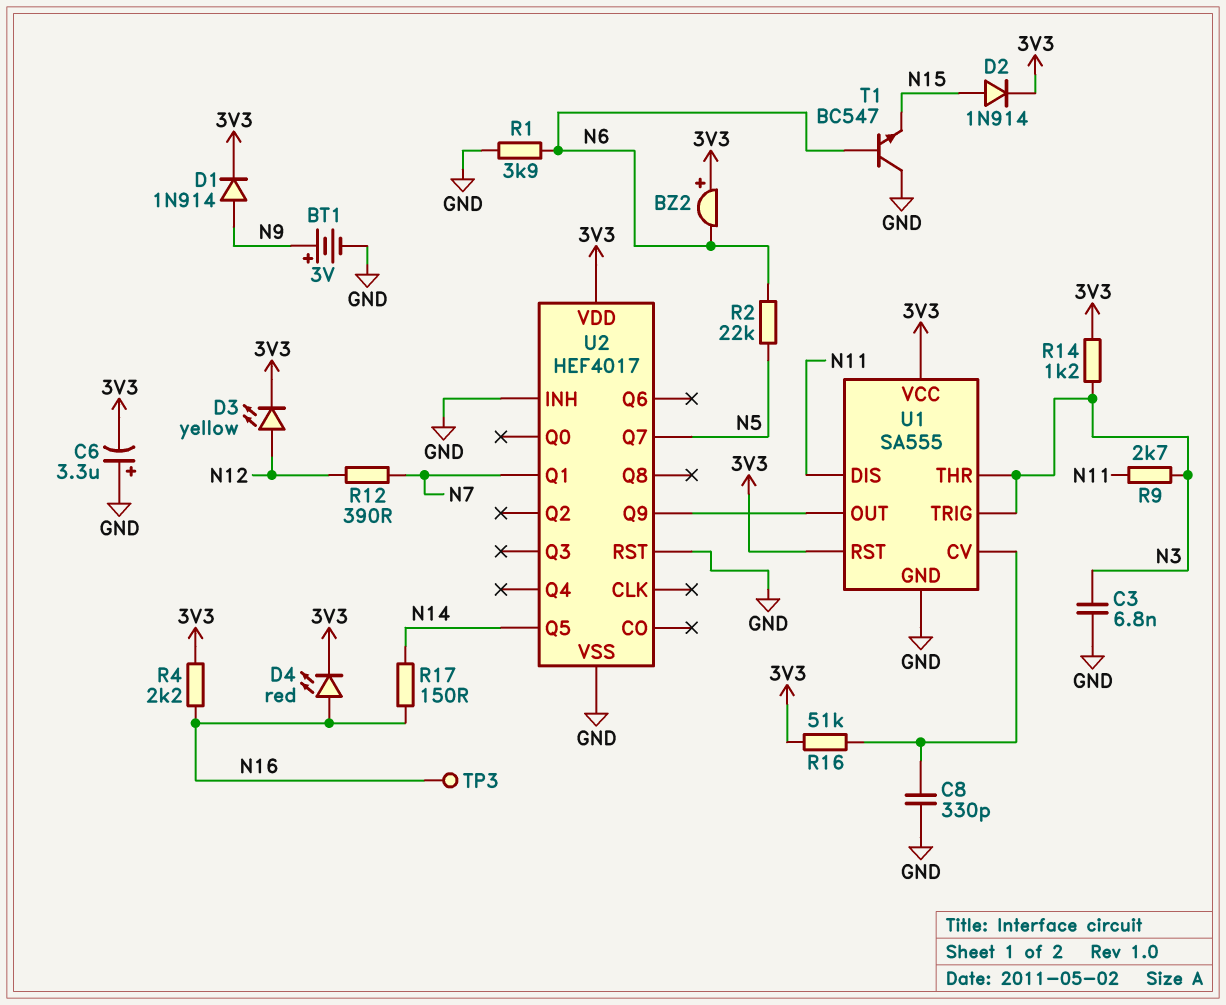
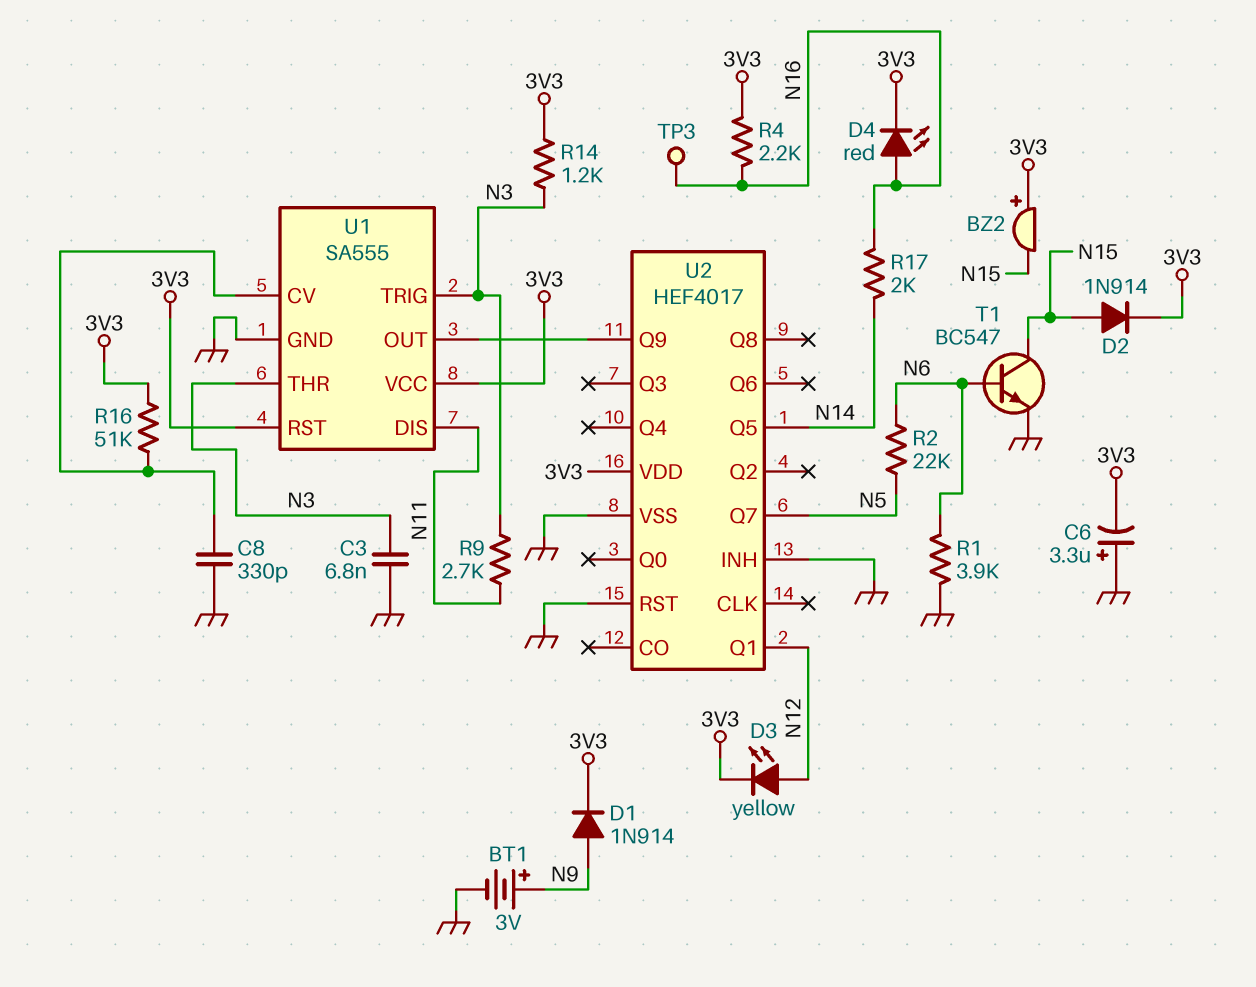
BZ2: buzzer (plus 3V3, minus N6) -> buzzer (plus 3V3, minus N15)
R12: 390 (N7, N12) -> none
R17: 150 (N14, N16) -> 2k (N14, N16)
T1: NPN BC547 (B N6, C GND, E N15) -> NPN BC547 (B N6, C N15, E GND)
U2 pin Q1: N7 -> N12

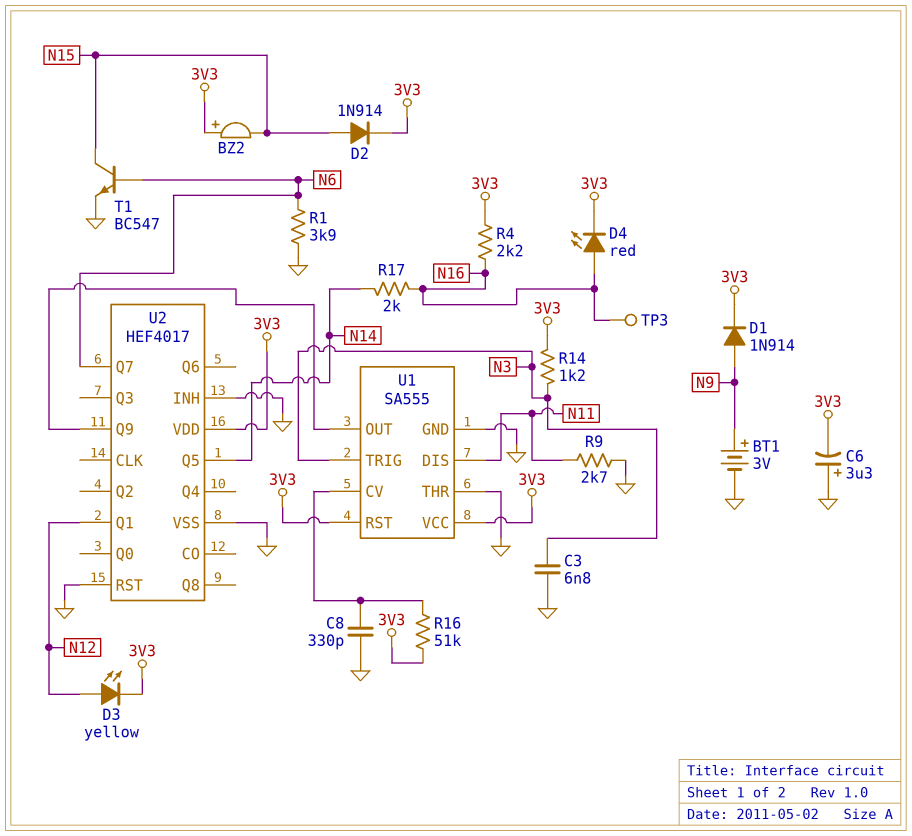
R2: 22k (N5, N6) -> none
R9: 2.7k (N3, N11) -> 2.7k (GND, N11)
U1 pin THR: N3 -> GND
U2 pin Q7: N5 -> N6

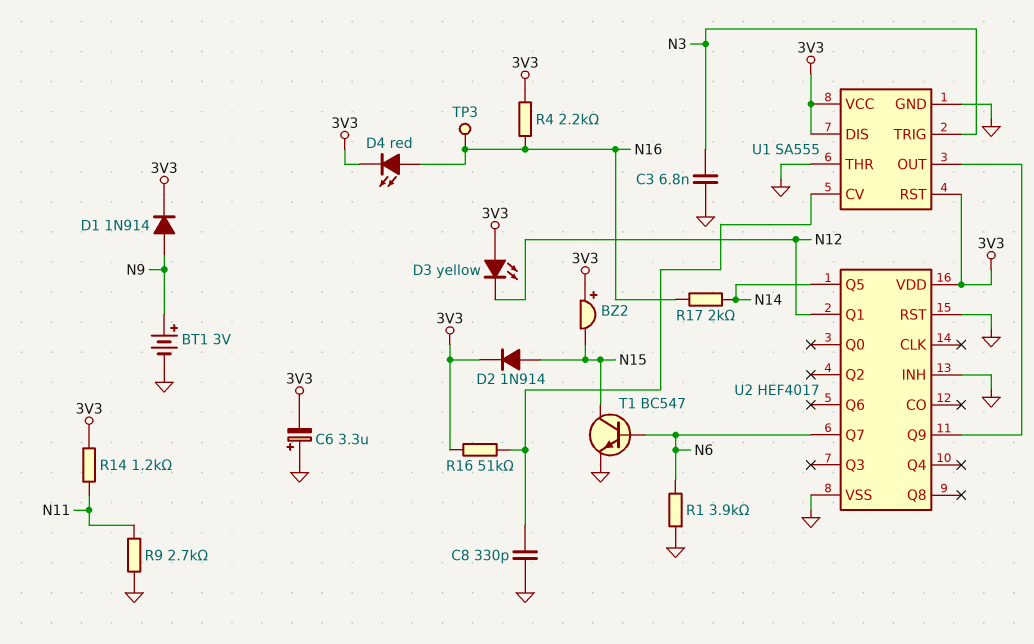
D3: LED yellow (A N12, K 3V3) -> LED yellow (A 3V3, K N12)
R14: 1.2k (3V3, N3) -> 1.2k (3V3, N11)
U1 pin DIS: N11 -> 3V3

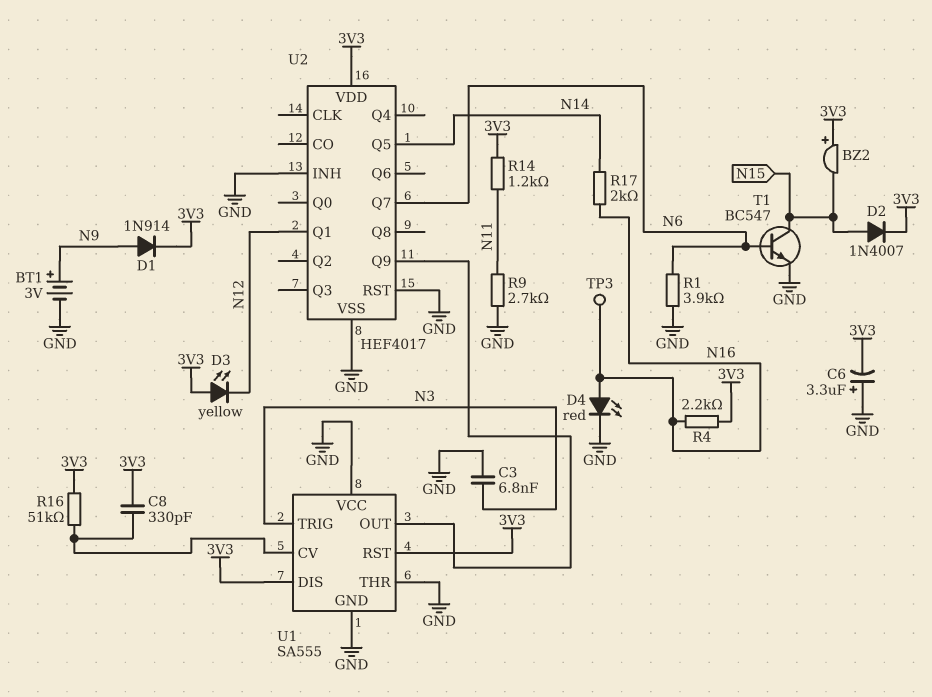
C8: 330pF (GND, U1/CV) -> 330pF (3V3, U1/CV)
D2: diode 1N914 (A N15, K 3V3) -> diode 1N4007 (A N15, K 3V3)
D4: LED red (A N16, K 3V3) -> LED red (A N16, K GND)
U1 pin VCC: 3V3 -> GND

